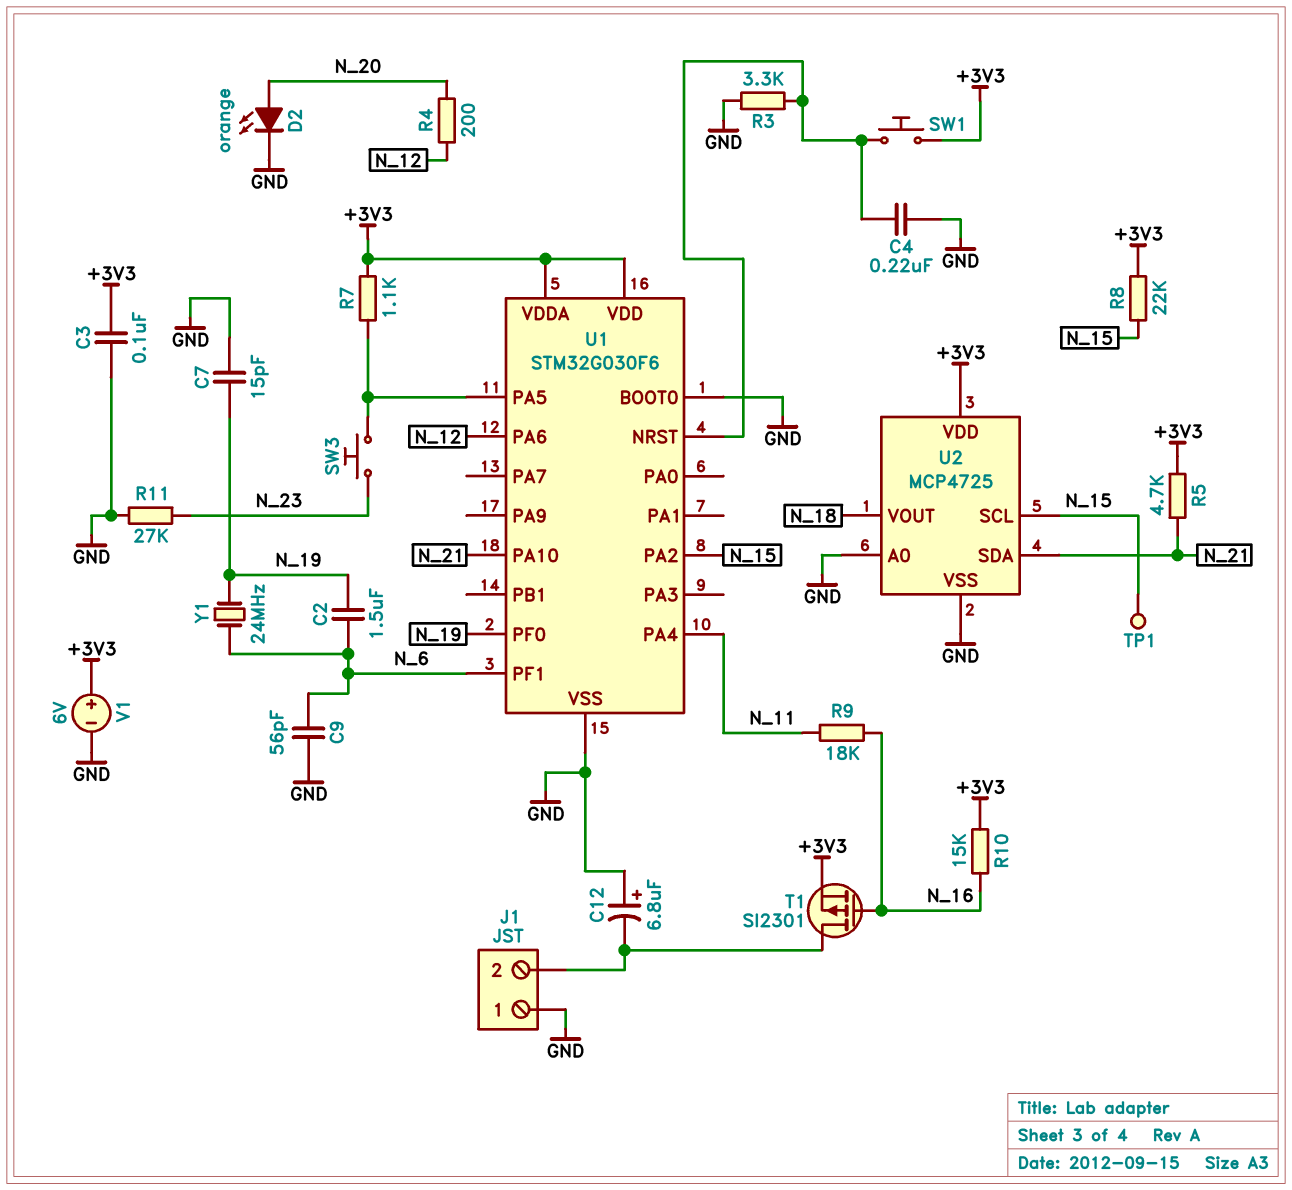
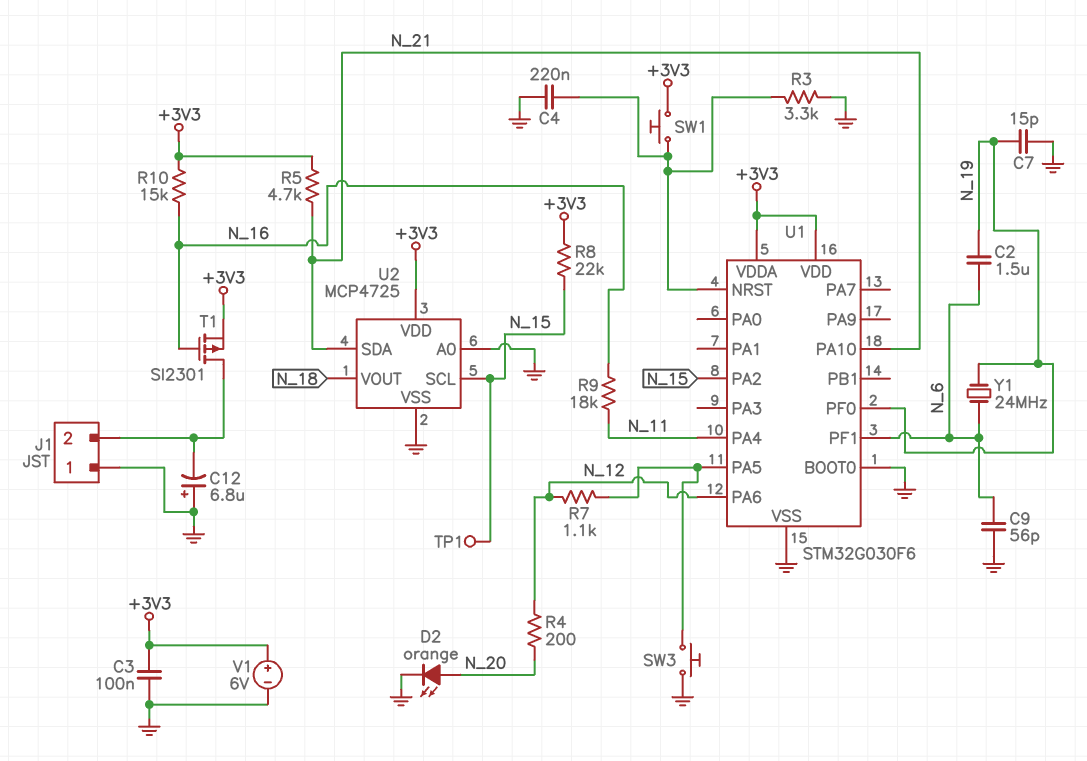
R7: 1.1k (+3V3, U1/PA5) -> 1.1k (N_12, U1/PA5)
R11: 27k (GND, N_23) -> none
SW3: button (N_23, U1/PA5) -> button (GND, U1/PA5)

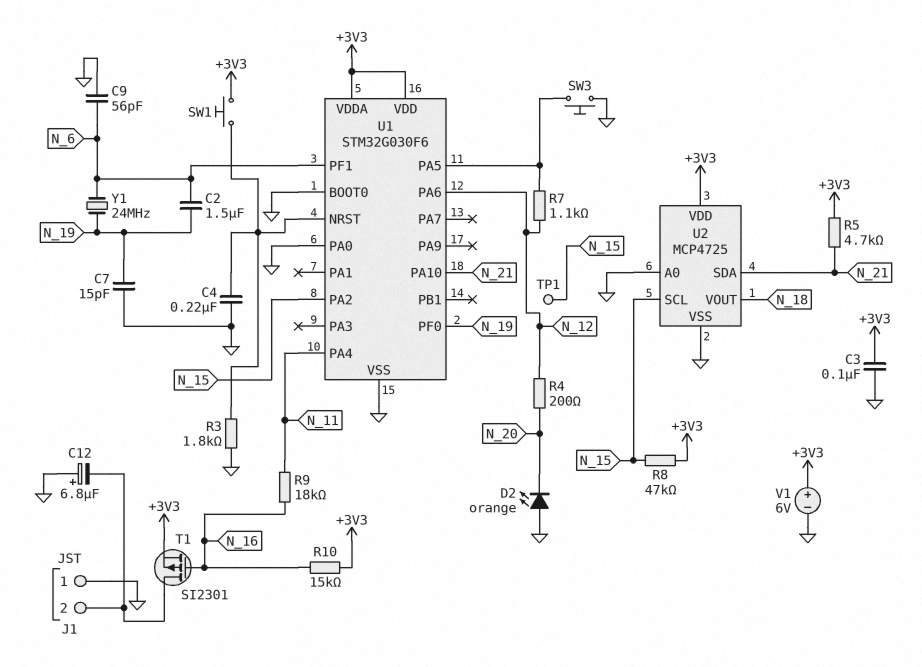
D2: LED orange (A N_20, K GND) -> LED orange (A GND, K N_20)
R3: 3.3k (GND, U1/NRST) -> 1.8k (GND, U1/NRST)
R8: 22k (+3V3, N_15) -> 47k (+3V3, N_15)
U1 pin PA0: none -> GND

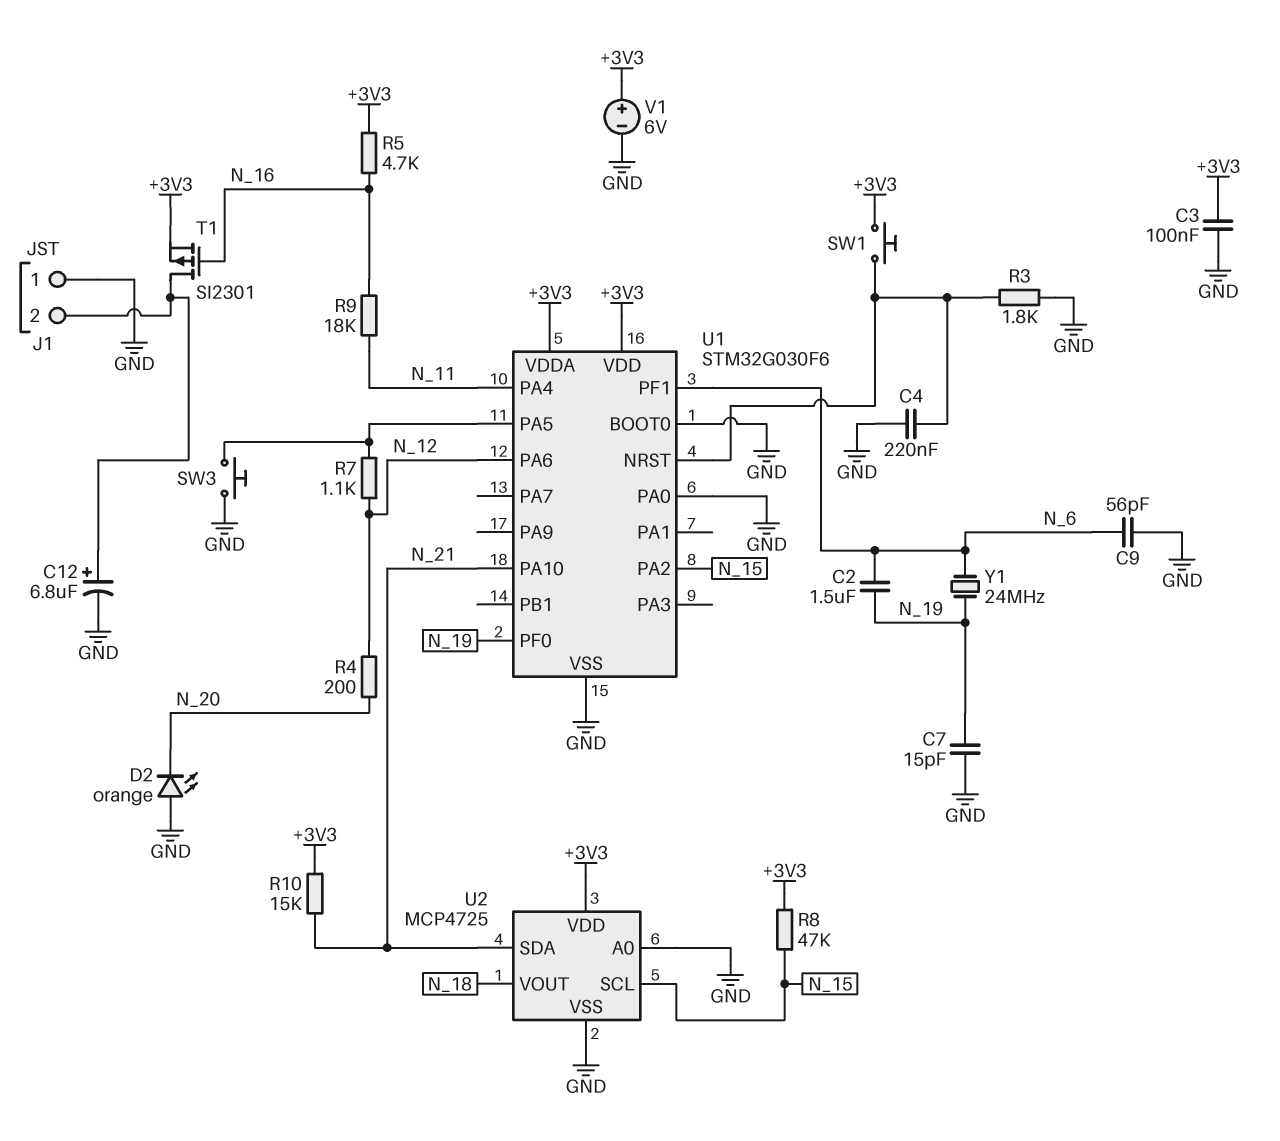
C12: 6.8uF (plus GND, minus J1/2) -> 6.8uF (plus J1/2, minus GND)
R5: 4.7k (+3V3, N_21) -> 4.7k (+3V3, N_16)
R10: 15k (+3V3, N_16) -> 15k (+3V3, N_21)
TP1: test point (N_15) -> none

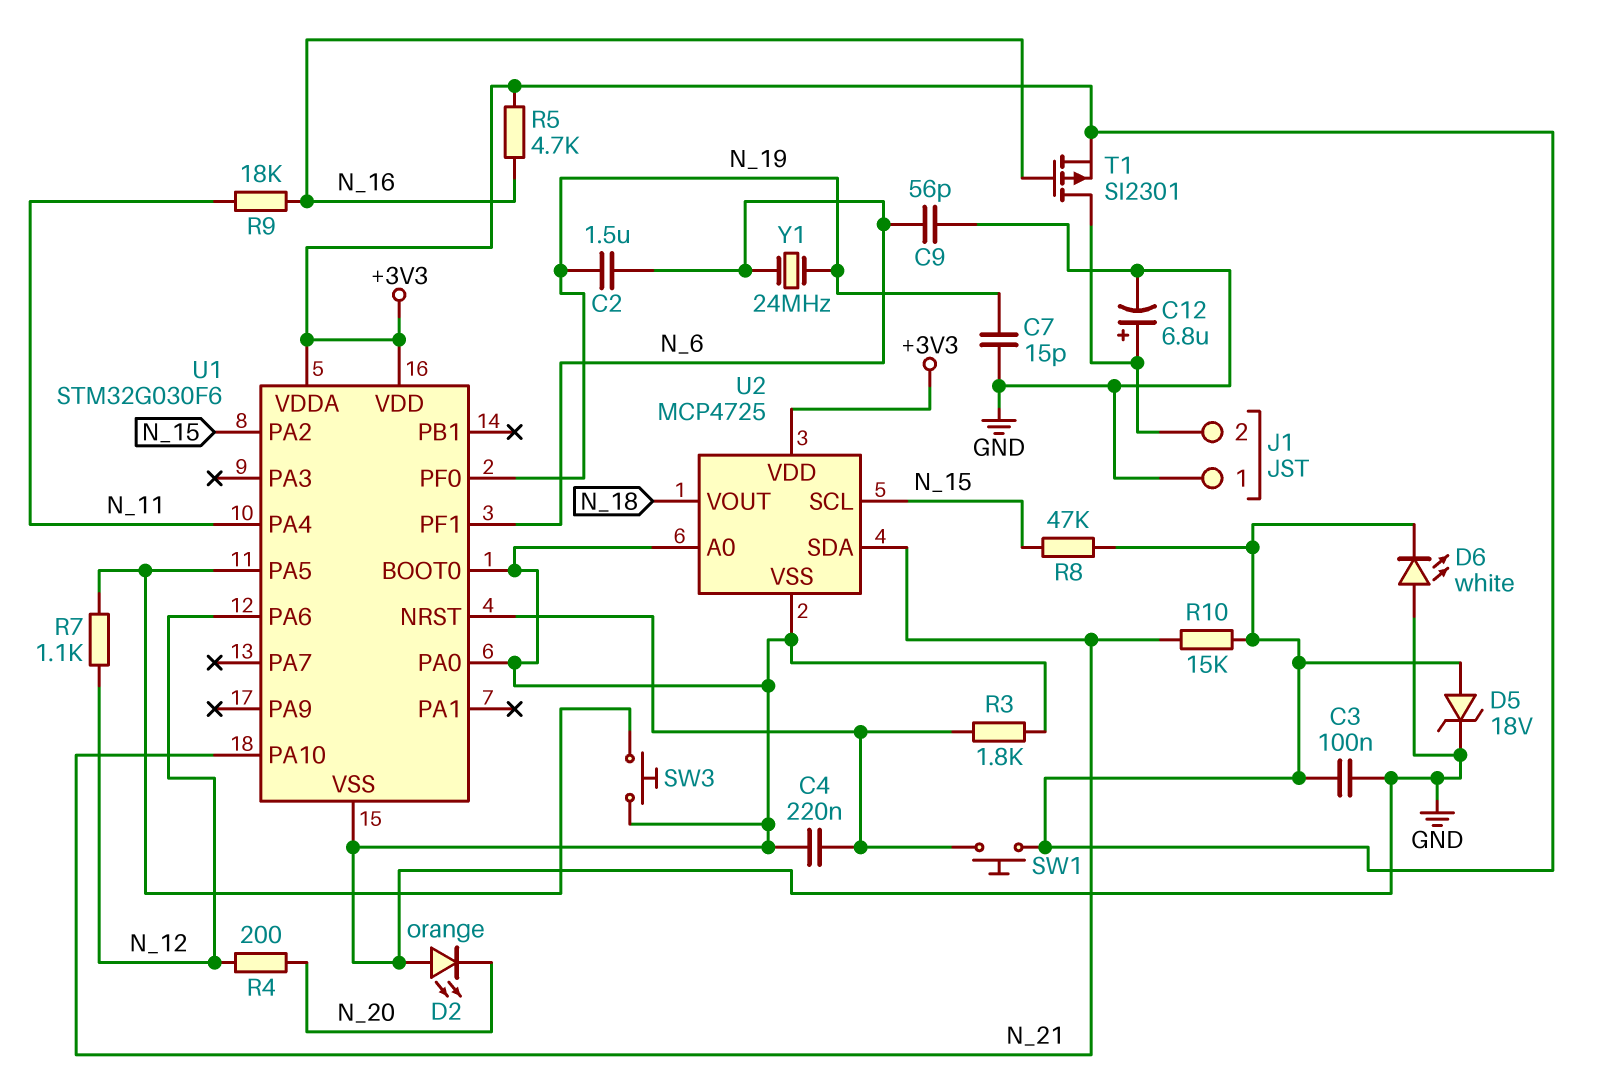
D5: none -> zener 18V (A +3V3, K GND)
D6: none -> LED white (A GND, K +3V3)
V1: 6V (plus +3V3, minus GND) -> none

